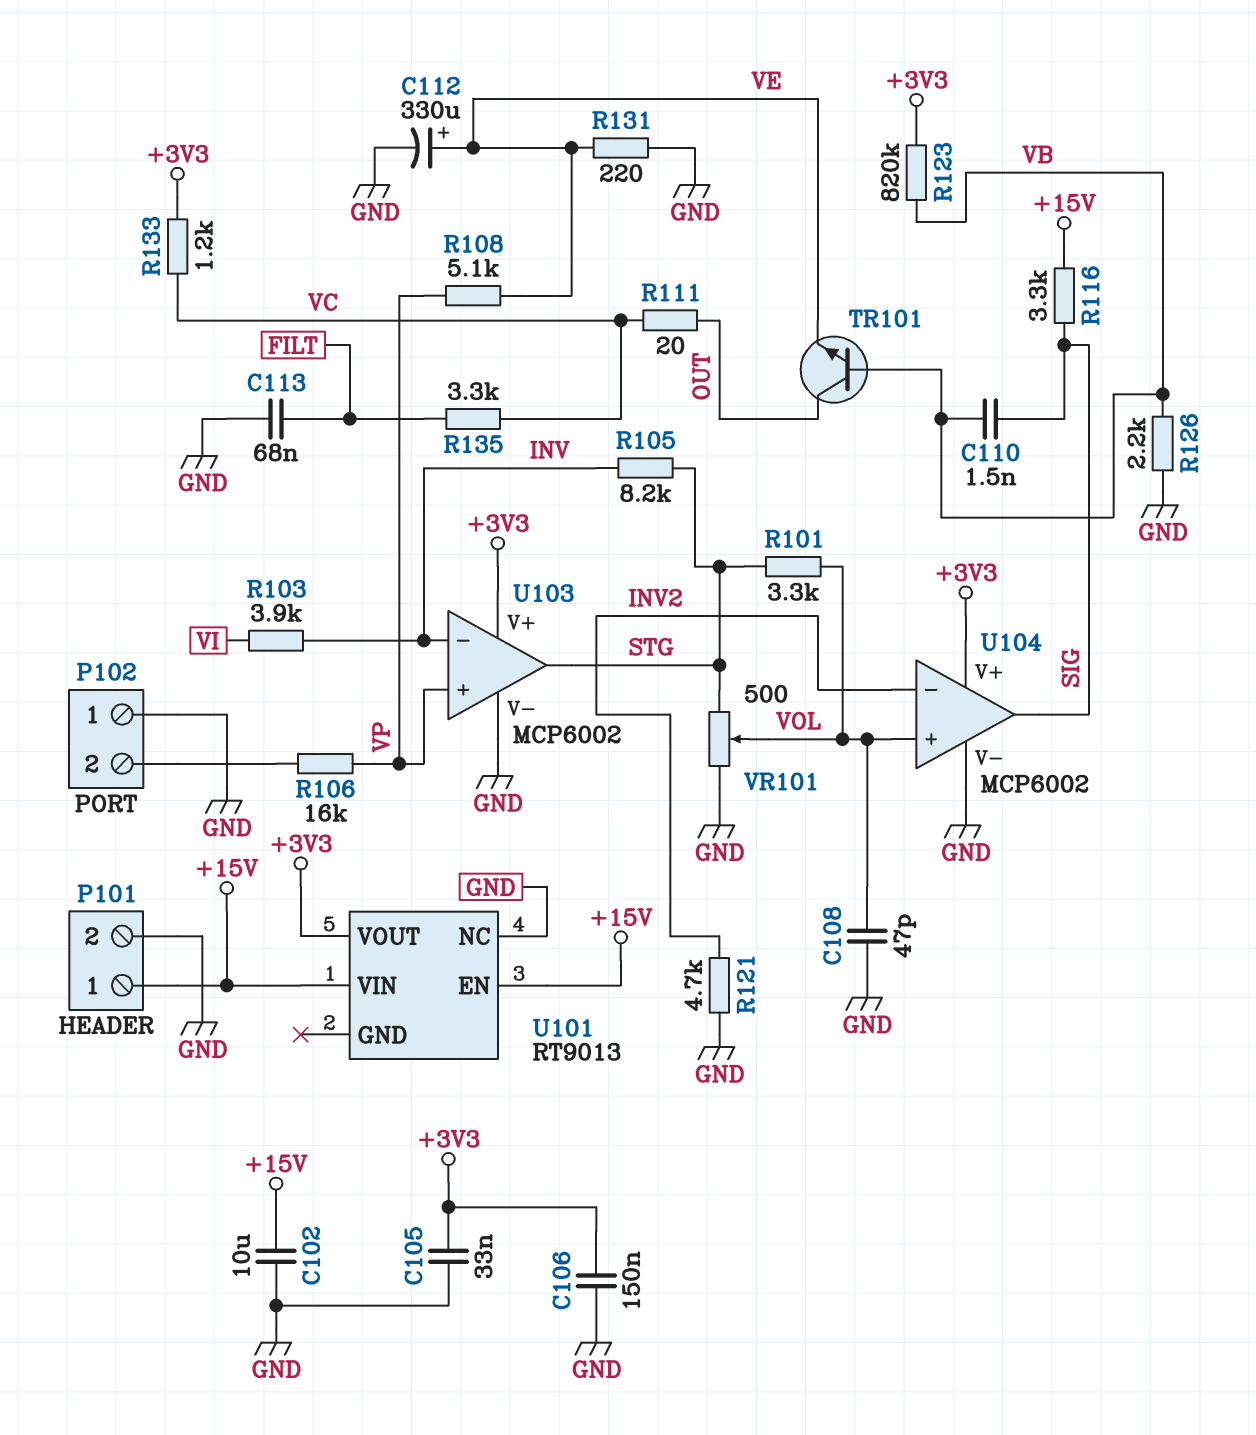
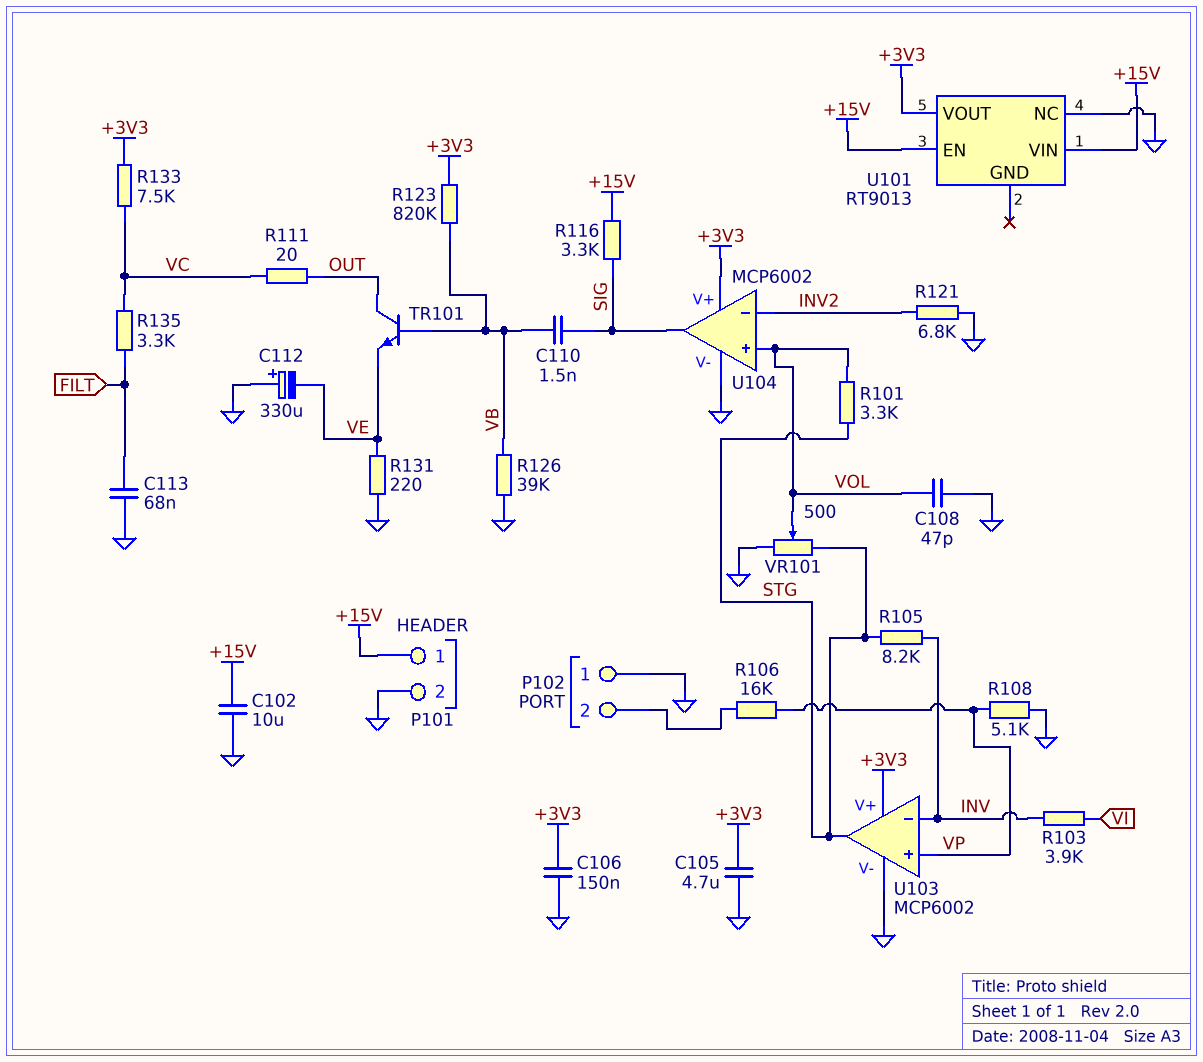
C105: 33nF (+3V3, GND) -> 4.7uF (+3V3, GND)
C112: 330uF (plus VE, minus GND) -> 330uF (plus GND, minus VE)
R108: 5.1k (VE, VP) -> 5.1k (GND, VP)
R121: 4.7k (GND, INV2) -> 6.8k (GND, INV2)
R126: 2.2k (GND, VB) -> 39k (GND, VB)
R133: 1.2k (+3V3, VC) -> 7.5k (+3V3, VC)

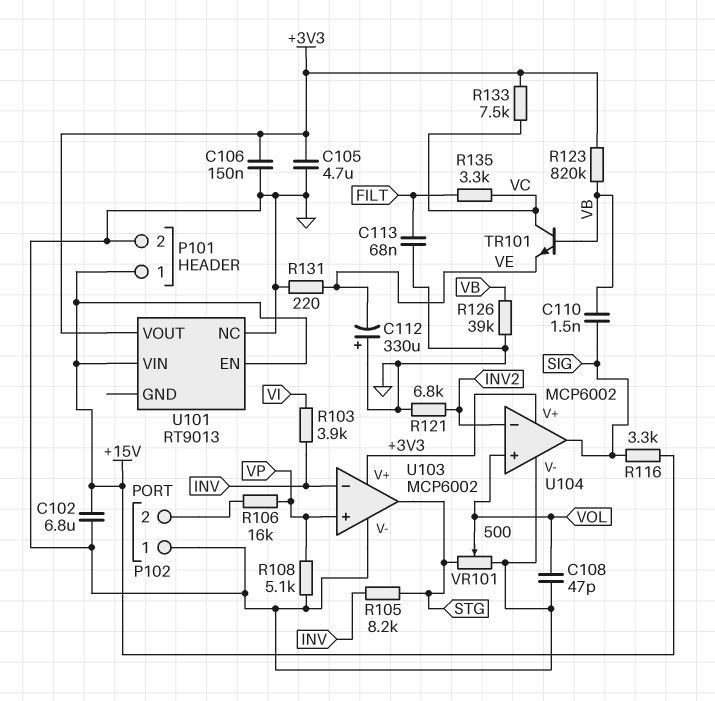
C102: 10uF (+15V, GND) -> 6.8uF (+15V, GND)
R101: 3.3k (STG, VOL) -> none
R111: 20 (OUT, VC) -> none
TR101: NPN (B VB, C OUT, E VE) -> NPN (B VB, C VC, E VE)

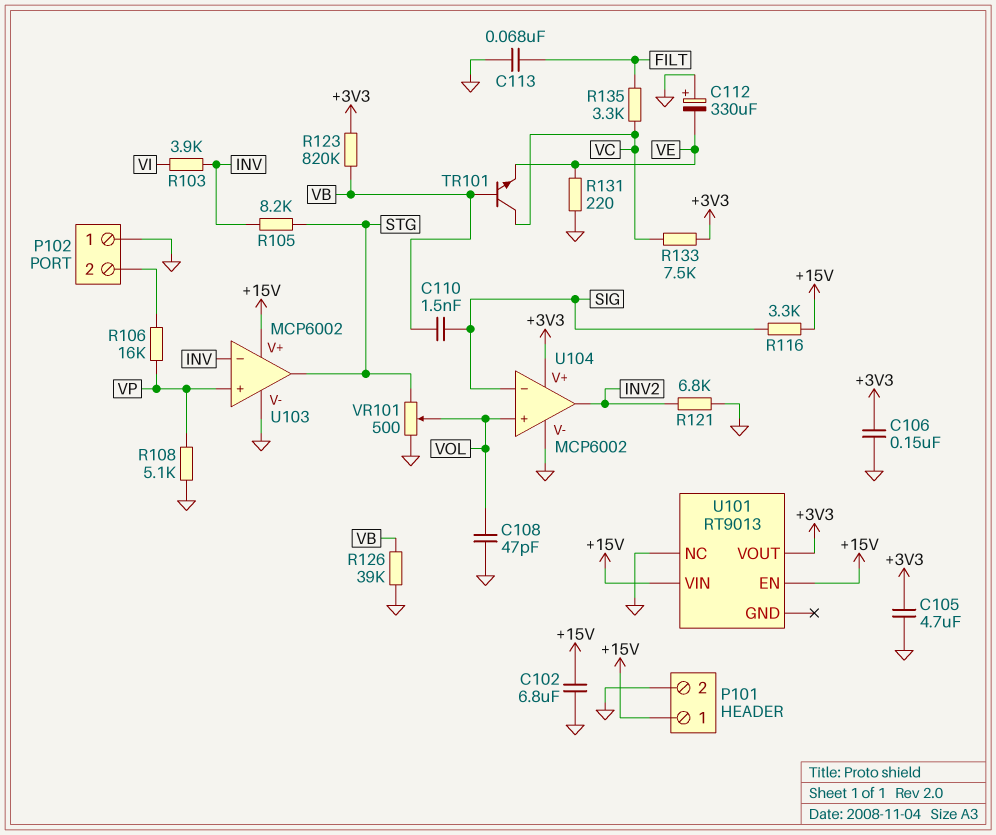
U103 pin V+: +3V3 -> +15V
U104 pin in-: INV2 -> SIG
U104 pin out: SIG -> INV2

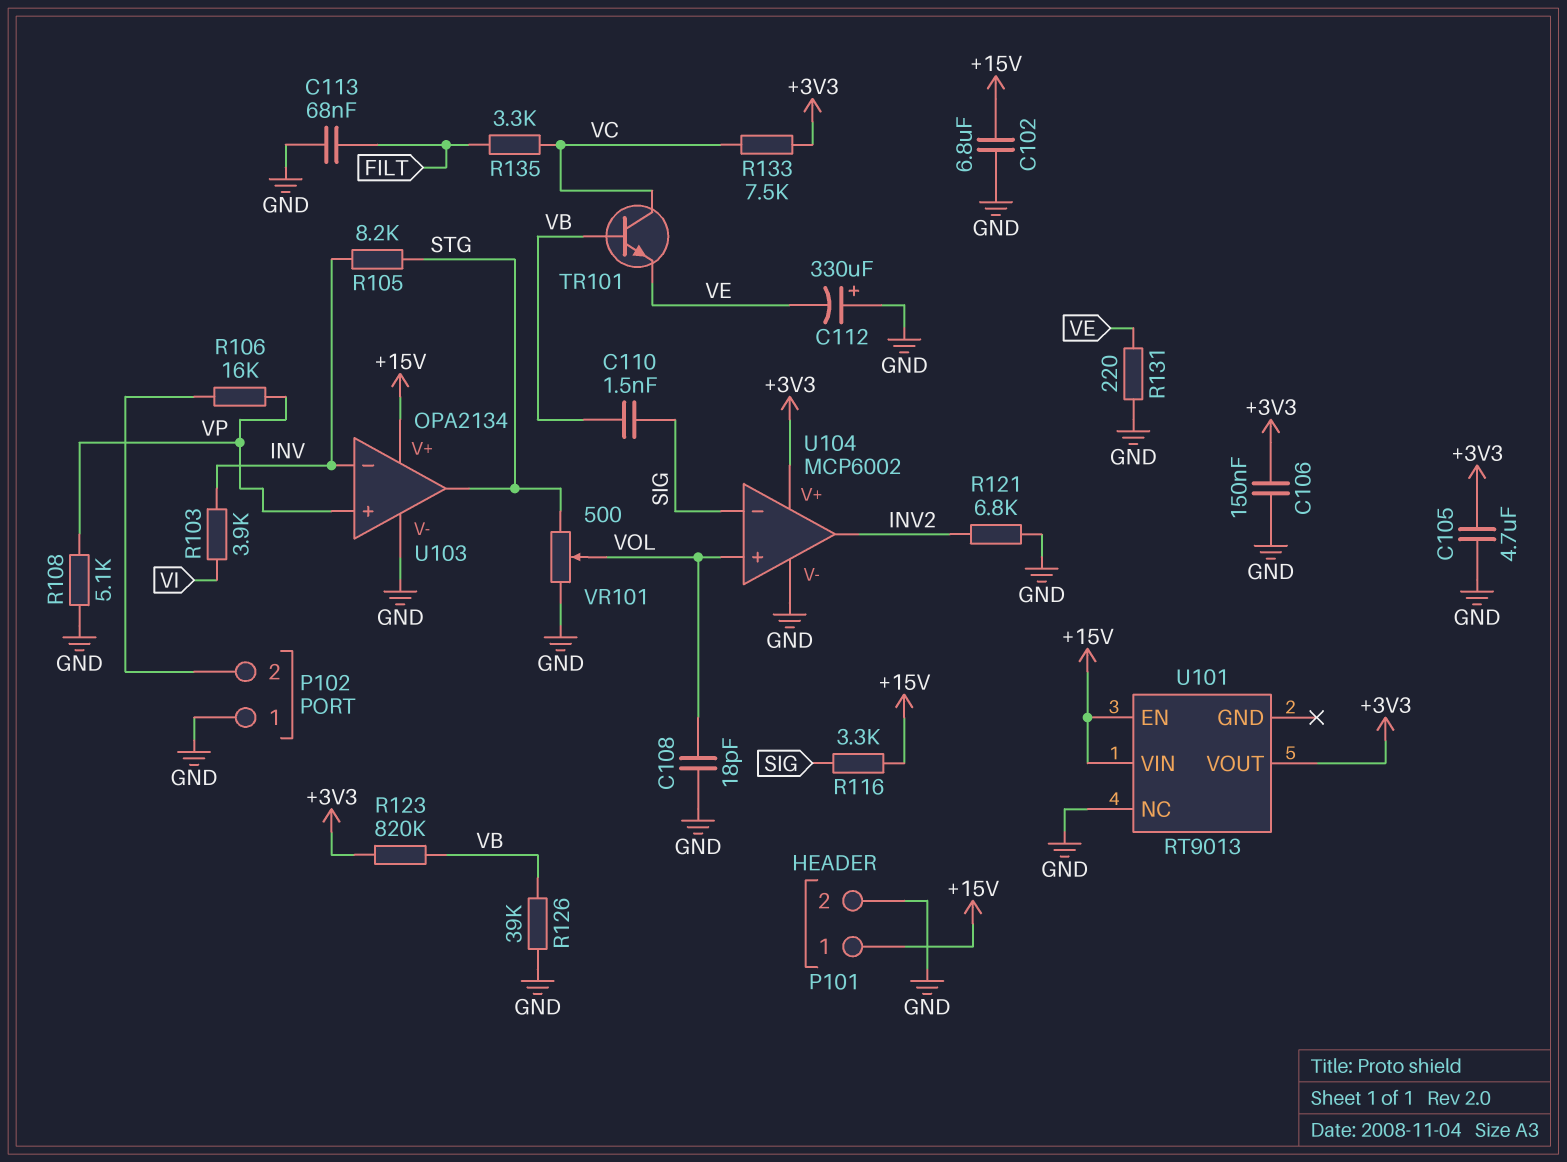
C108: 47pF (GND, VOL) -> 18pF (GND, VOL)
U103: MCP6002 -> OPA2134

